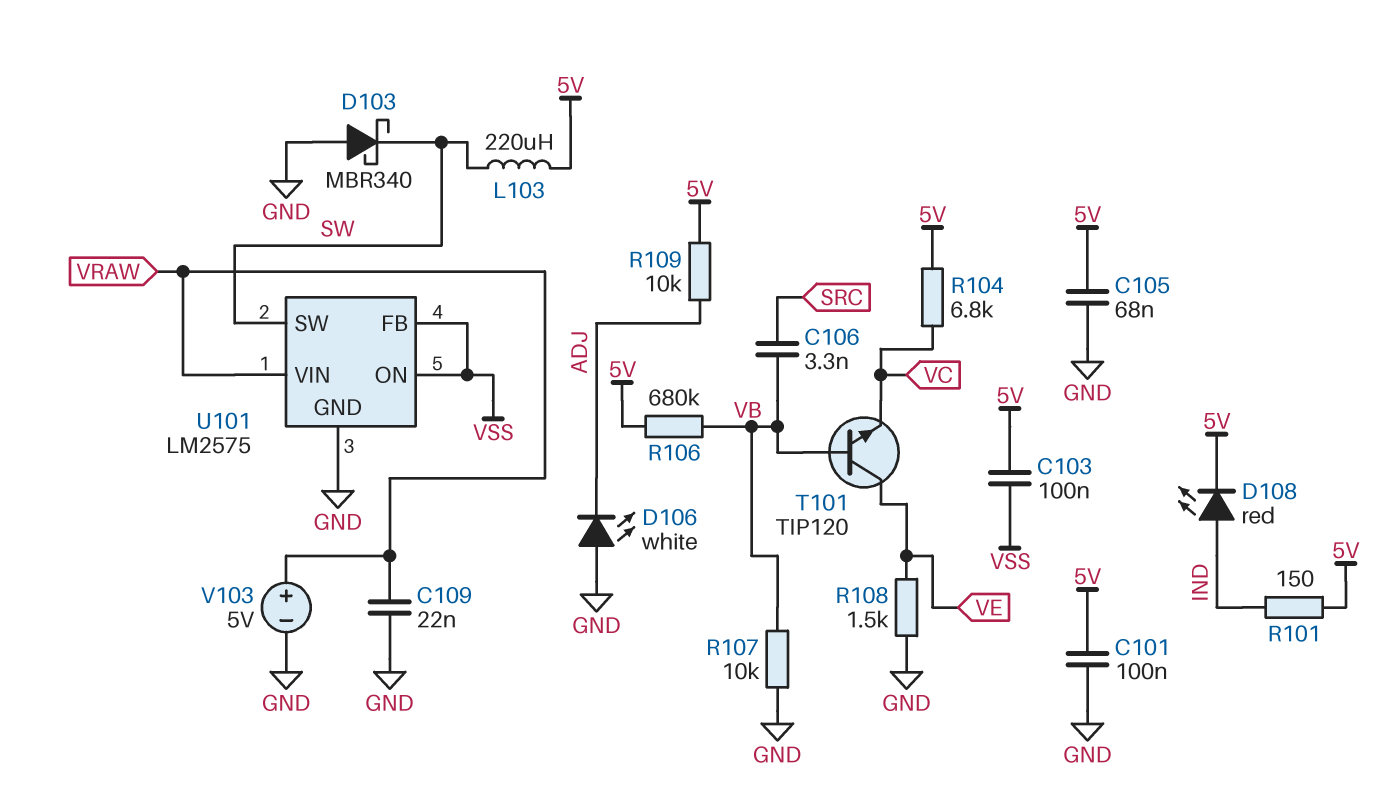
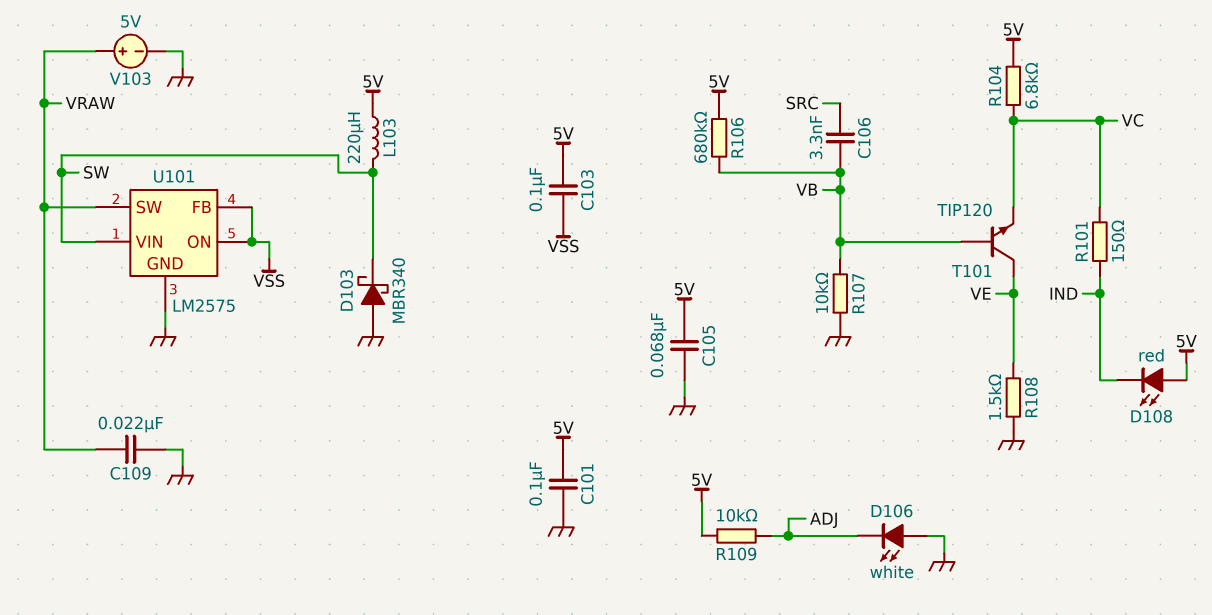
D108: LED red (A IND, K 5V) -> LED red (A 5V, K IND)
R101: 150 (5V, IND) -> 150 (IND, VC)
U101 pin SW: SW -> VRAW
U101 pin VIN: VRAW -> SW

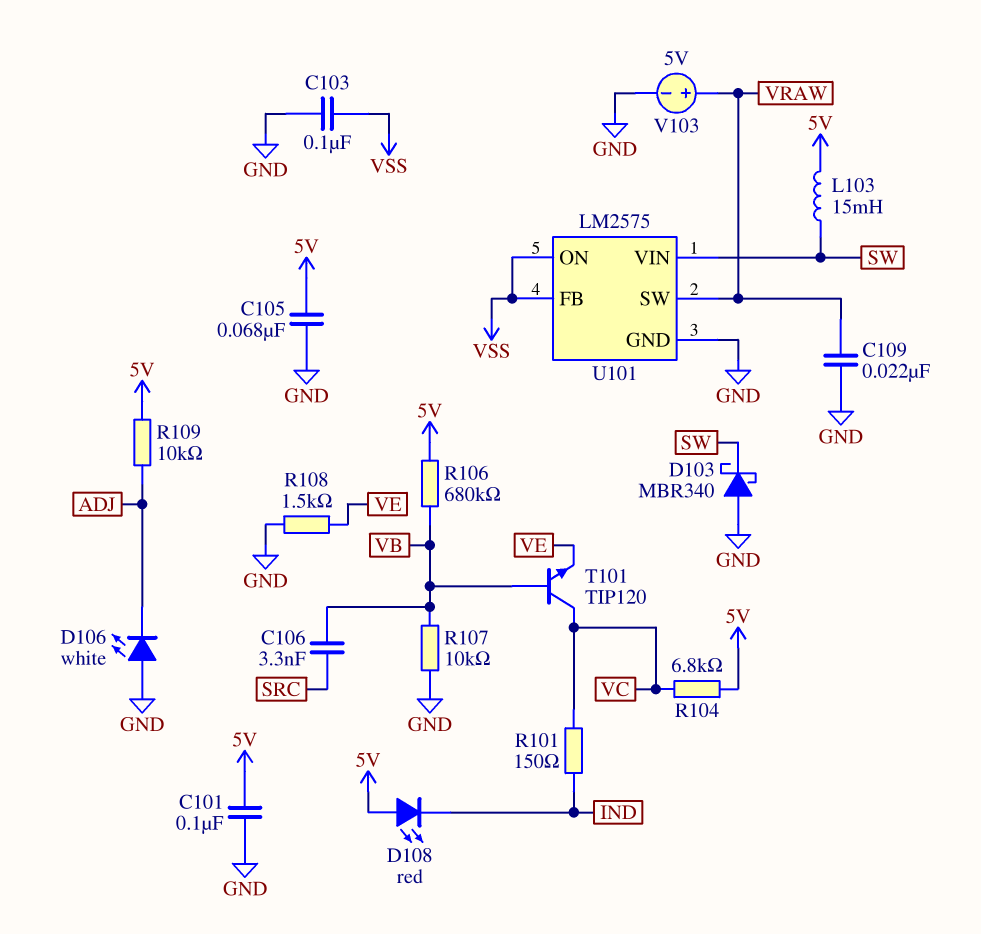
C103: 100nF (5V, VSS) -> 100nF (GND, VSS)
L103: 220uH (5V, SW) -> 15mH (5V, SW)
T101: NPN TIP120 (B VB, C VE, E VC) -> NPN TIP120 (B VB, C VC, E VE)

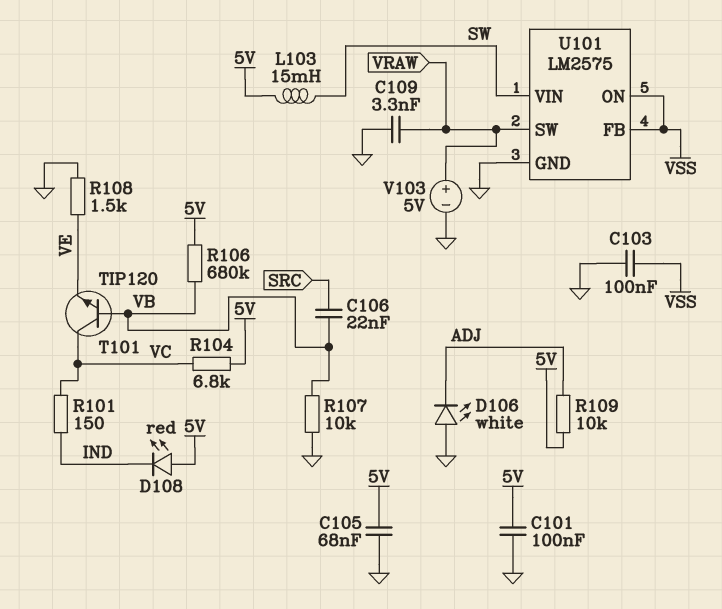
C106: 3.3nF (SRC, VB) -> 22nF (SRC, VB)
C109: 22nF (GND, VRAW) -> 3.3nF (GND, VRAW)
D103: schottky MBR340 (A GND, K SW) -> none

